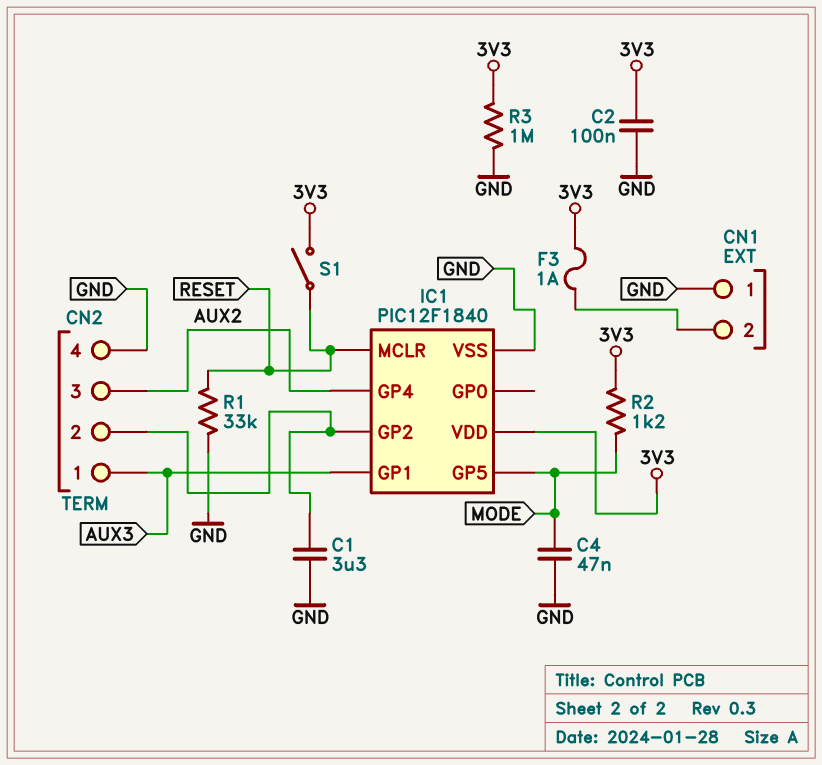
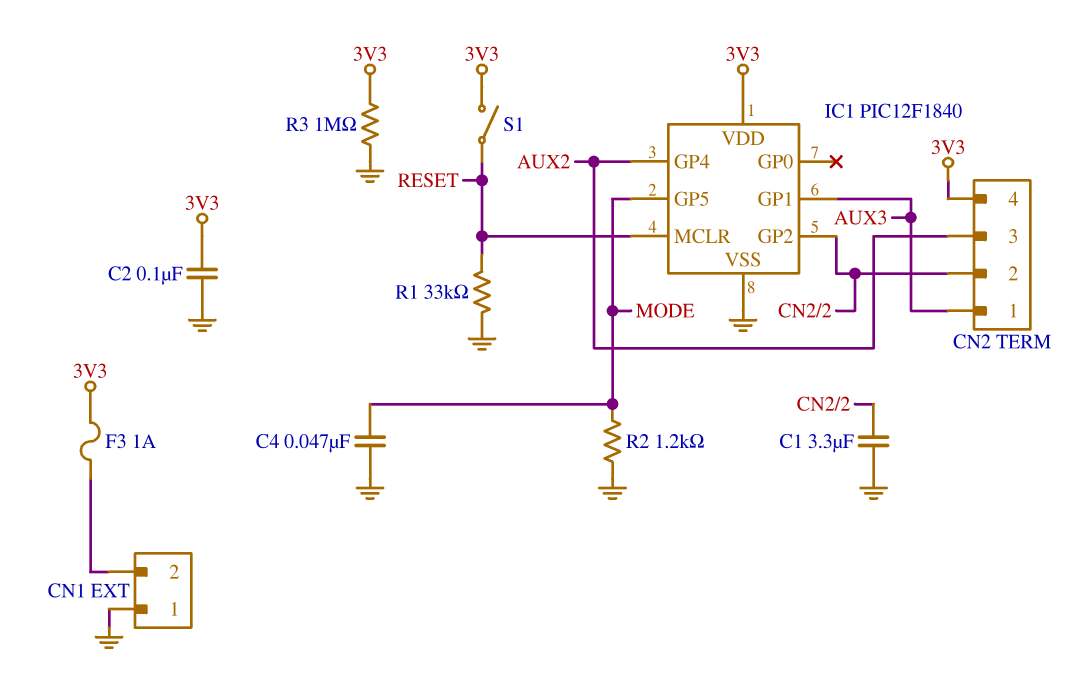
CN2 pin 4: GND -> 3V3
R2: 1.2k (3V3, MODE) -> 1.2k (GND, MODE)

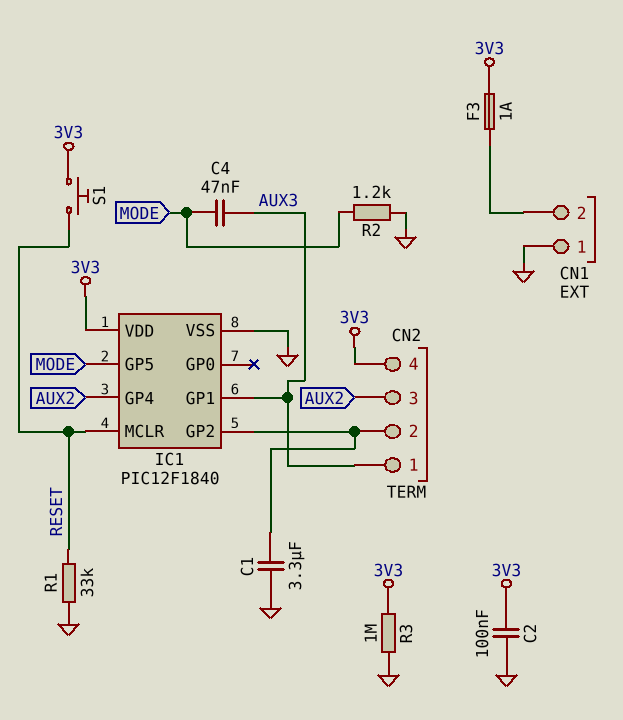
C4: 47nF (GND, MODE) -> 47nF (AUX3, MODE)
S1: switch (3V3, RESET) -> button (3V3, RESET)

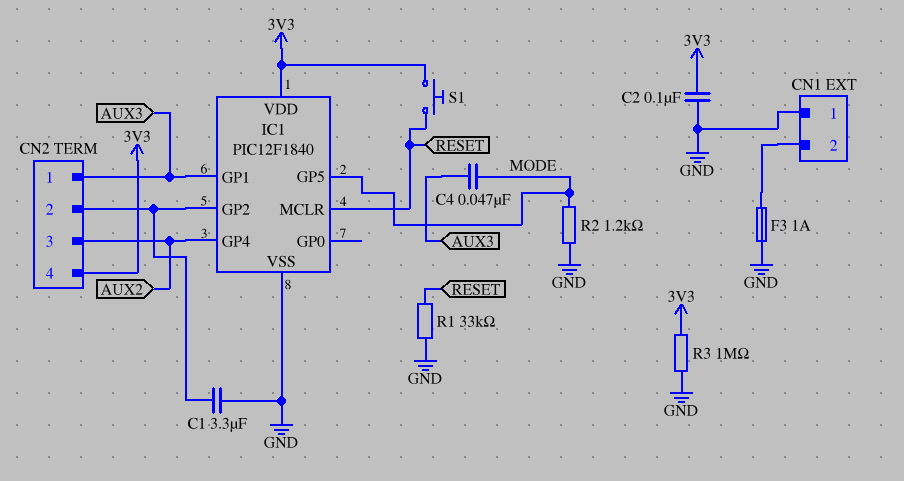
F3: 1A (3V3, CN1/2) -> 1A (CN1/2, GND)

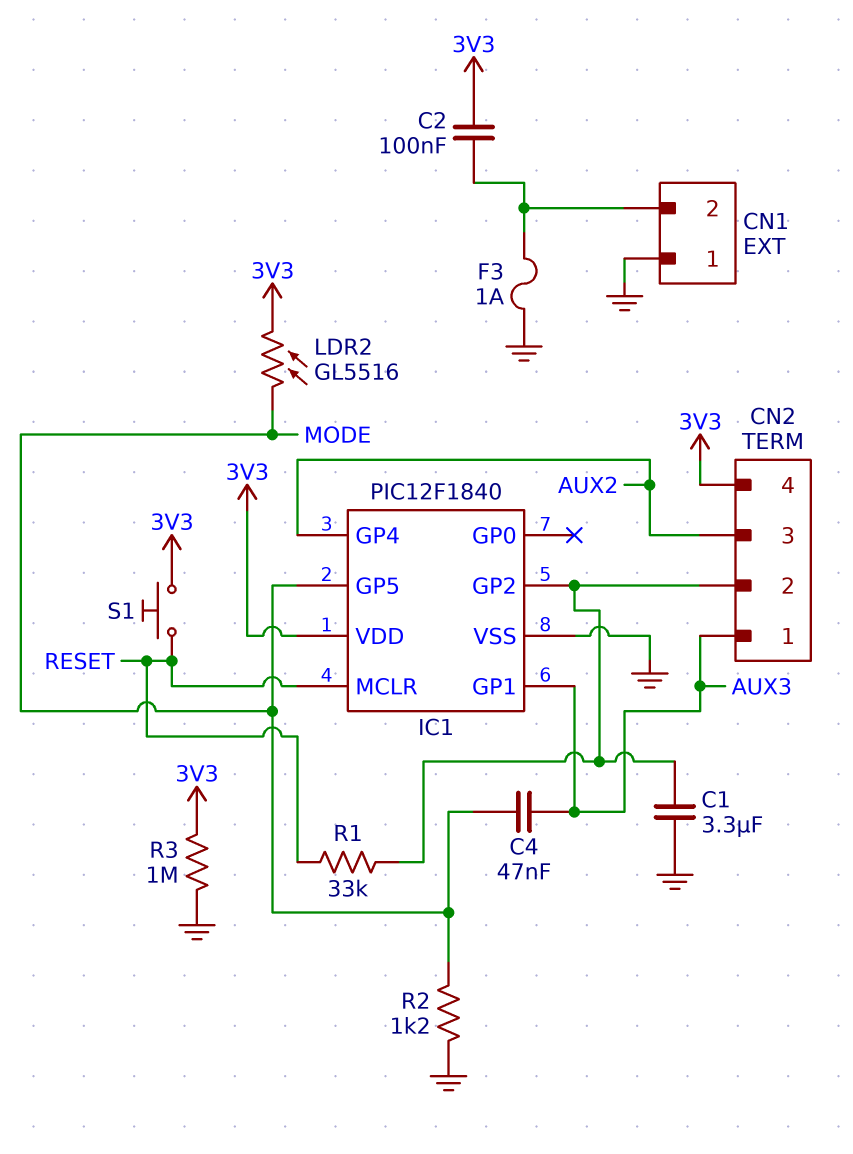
C2: 100nF (3V3, GND) -> 100nF (3V3, CN1/2)
LDR2: none -> GL5516 (3V3, MODE)
R1: 33k (GND, RESET) -> 33k (CN2/2, RESET)

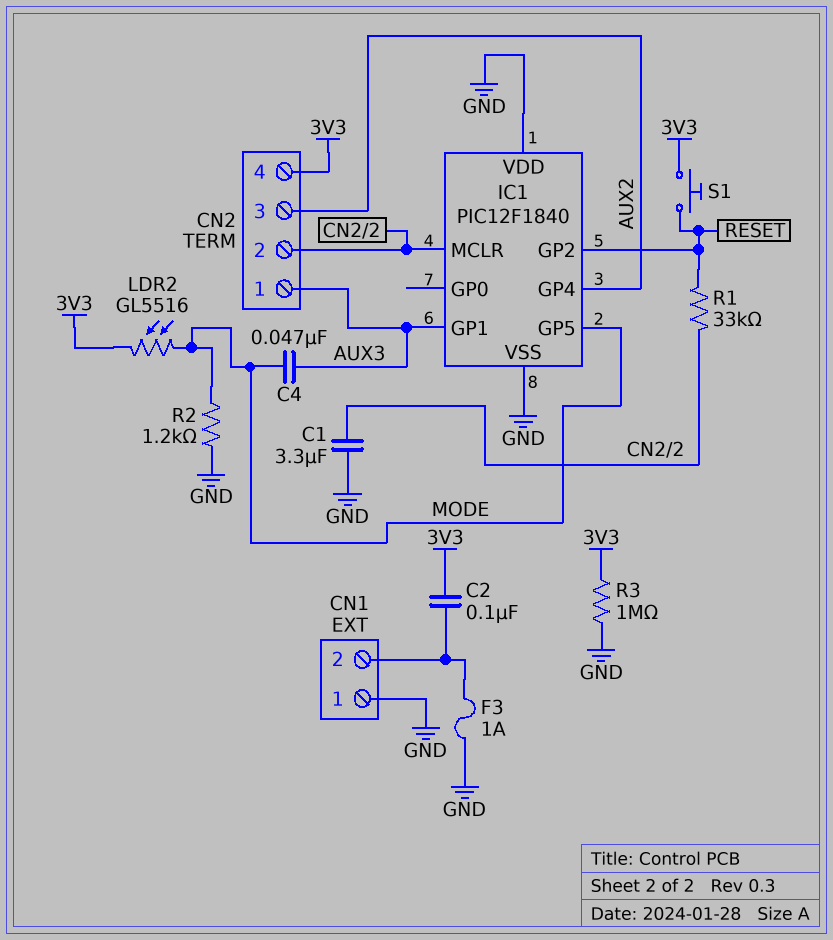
IC1 pin GP2: CN2/2 -> RESET
IC1 pin MCLR: RESET -> CN2/2
IC1 pin VDD: 3V3 -> GND

